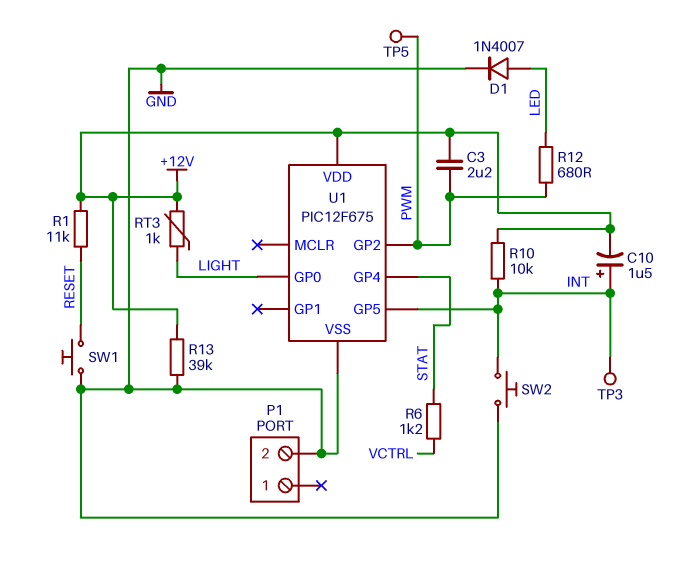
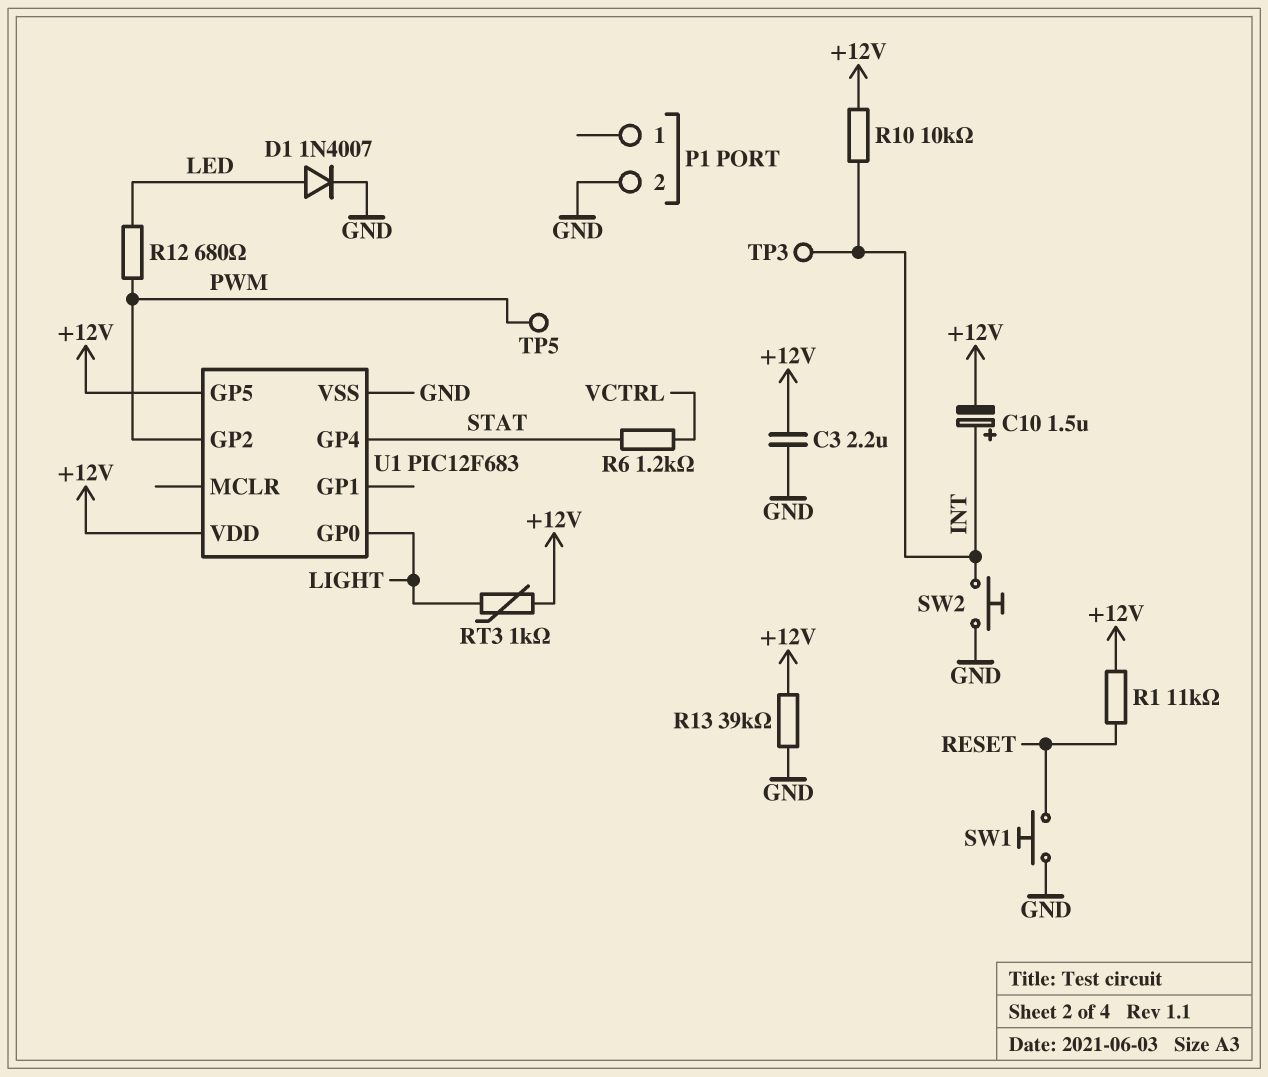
C3: 2.2uF (+12V, PWM) -> 2.2uF (+12V, GND)
U1: PIC12F675 -> PIC12F683
U1 pin GP5: INT -> +12V

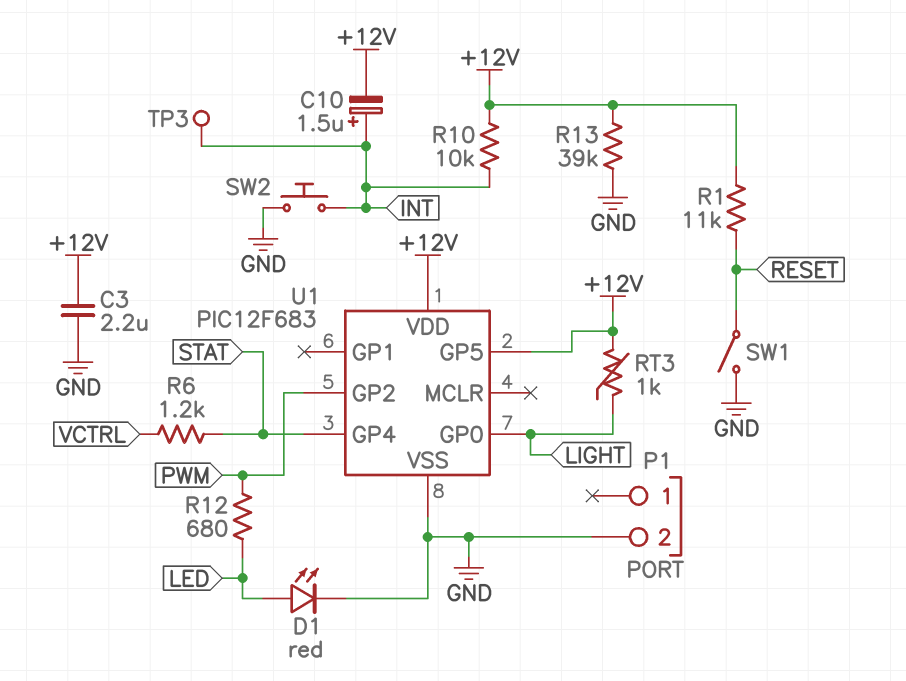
D1: diode 1N4007 (A LED, K GND) -> LED red (A LED, K GND)
SW1: button (GND, RESET) -> switch (GND, RESET)
TP5: test point (PWM) -> none

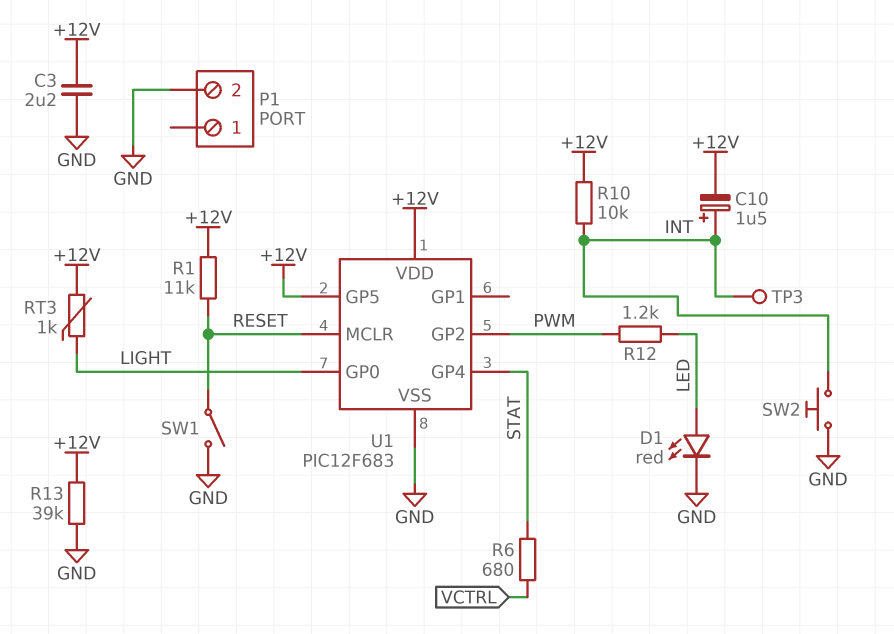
R6: 1.2k (STAT, VCTRL) -> 680 (STAT, VCTRL)
R12: 680 (LED, PWM) -> 1.2k (LED, PWM)
U1 pin MCLR: none -> RESET

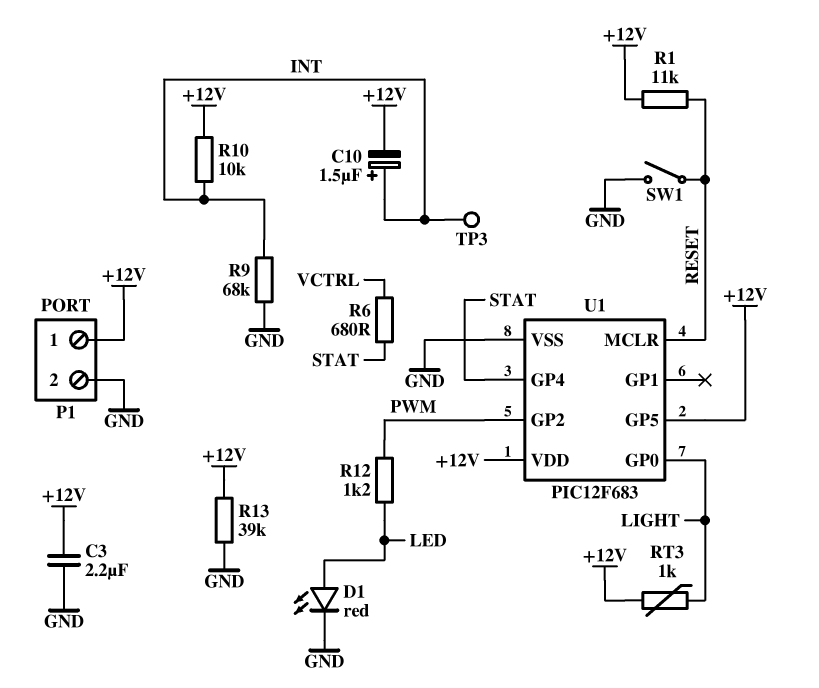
P1 pin 1: none -> +12V
R9: none -> 68k (GND, INT)
SW2: button (GND, INT) -> none

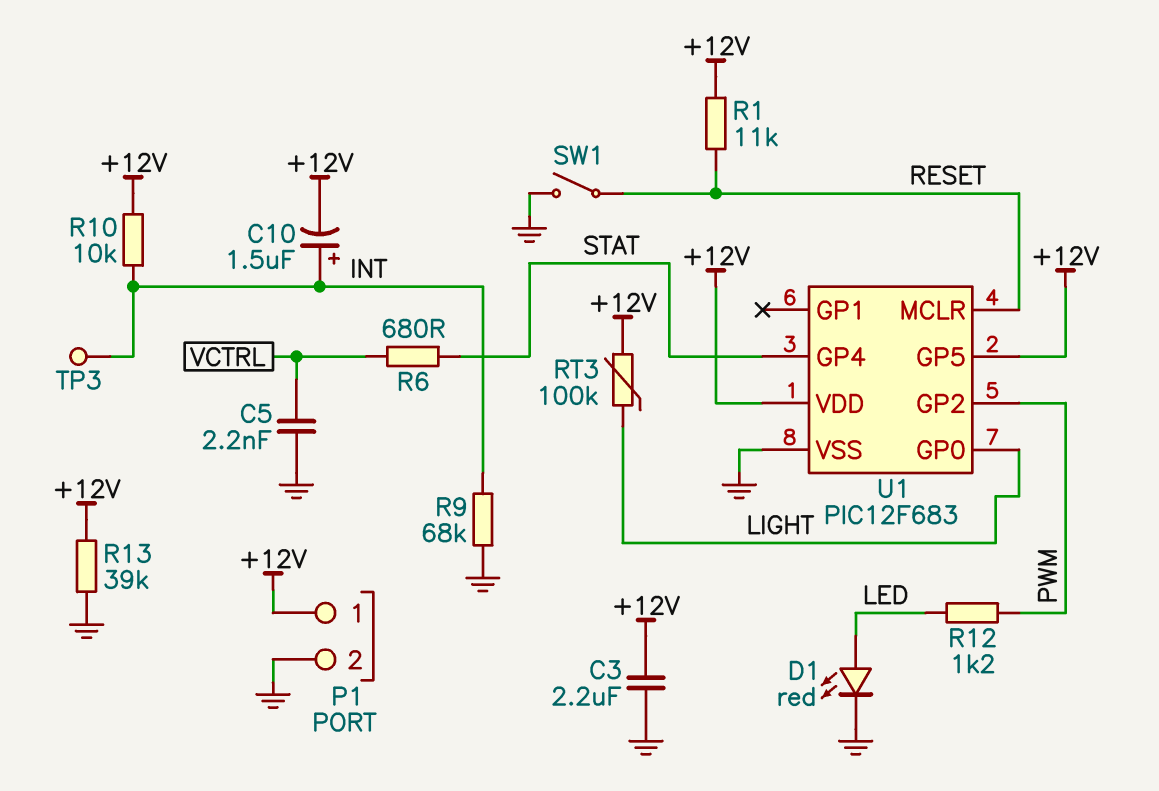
C5: none -> 2.2nF (GND, VCTRL)
RT3: 1k (+12V, LIGHT) -> 100k (+12V, LIGHT)

